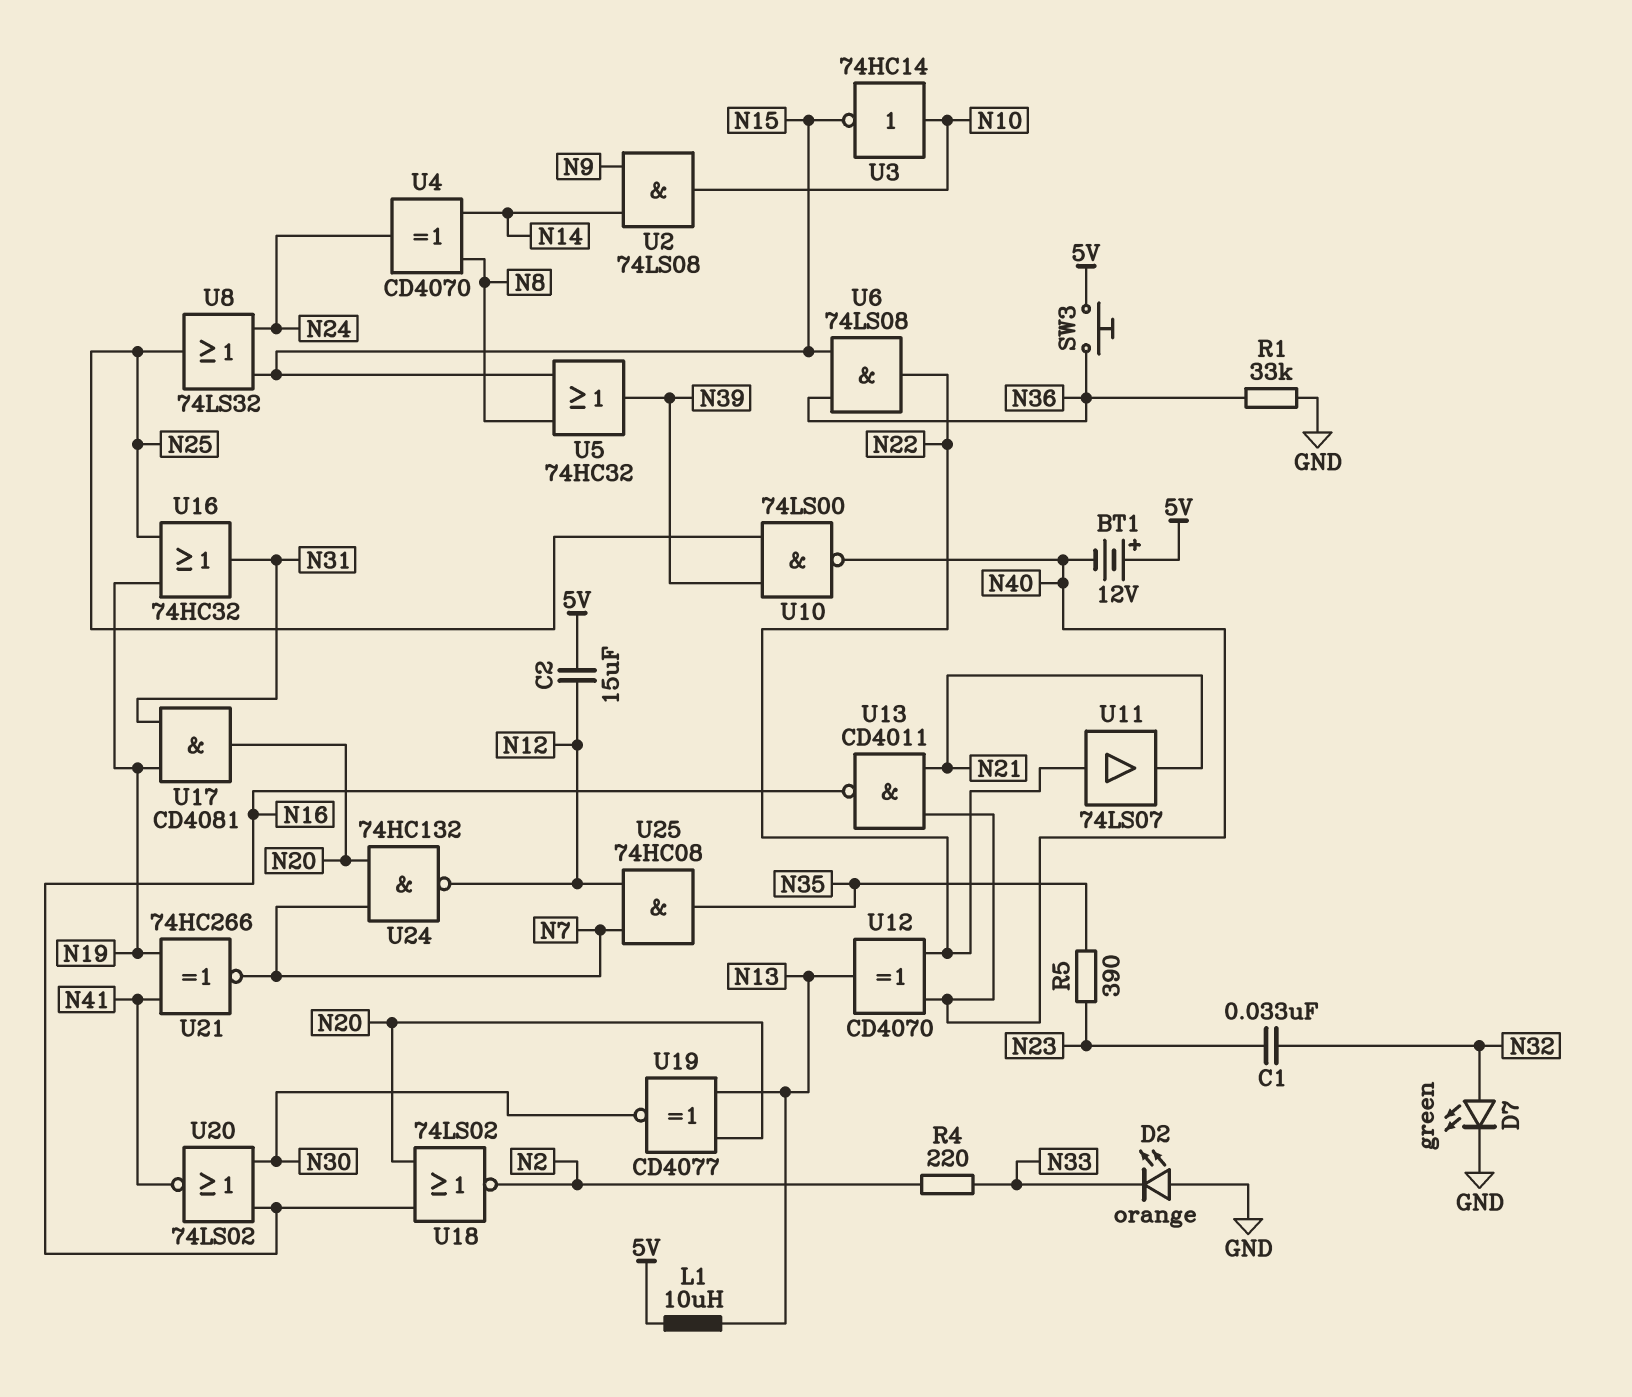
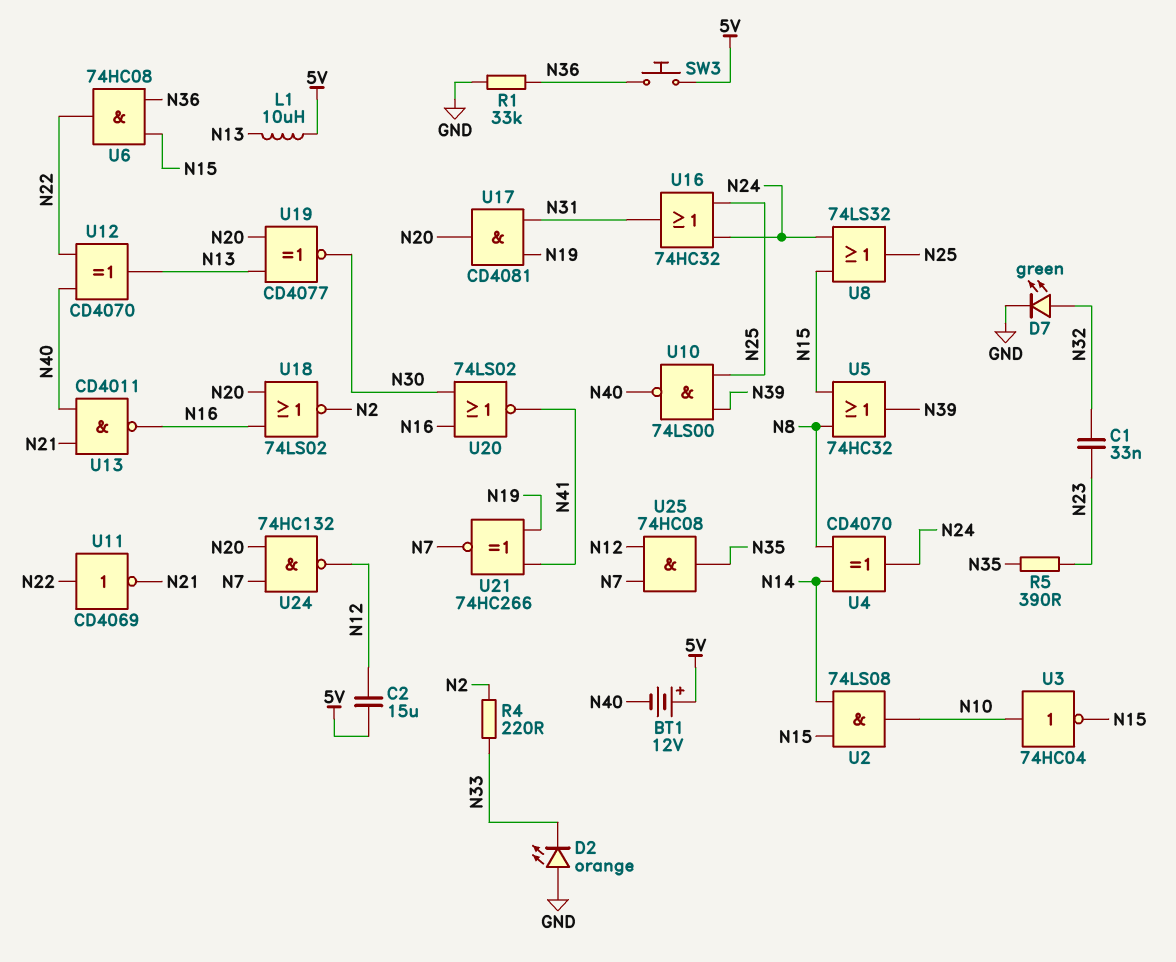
U2: AND 74LS08 (in N9, in N14, out N10) -> AND 74LS08 (in N14, in N15, out N10)
U3: NOT 74HC14 (in N10, out N15) -> NOT 74HC04 (in N10, out N15)
U6: AND 74LS08 (in N15, in N36, out N22) -> AND 74HC08 (in N15, in N36, out N22)
U11: buffer 74LS07 (in N22, out N21) -> NOT CD4069 (in N22, out N21)
U16: OR 74HC32 (in N19, in N25, out N31) -> OR 74HC32 (in N24, in N25, out N31)

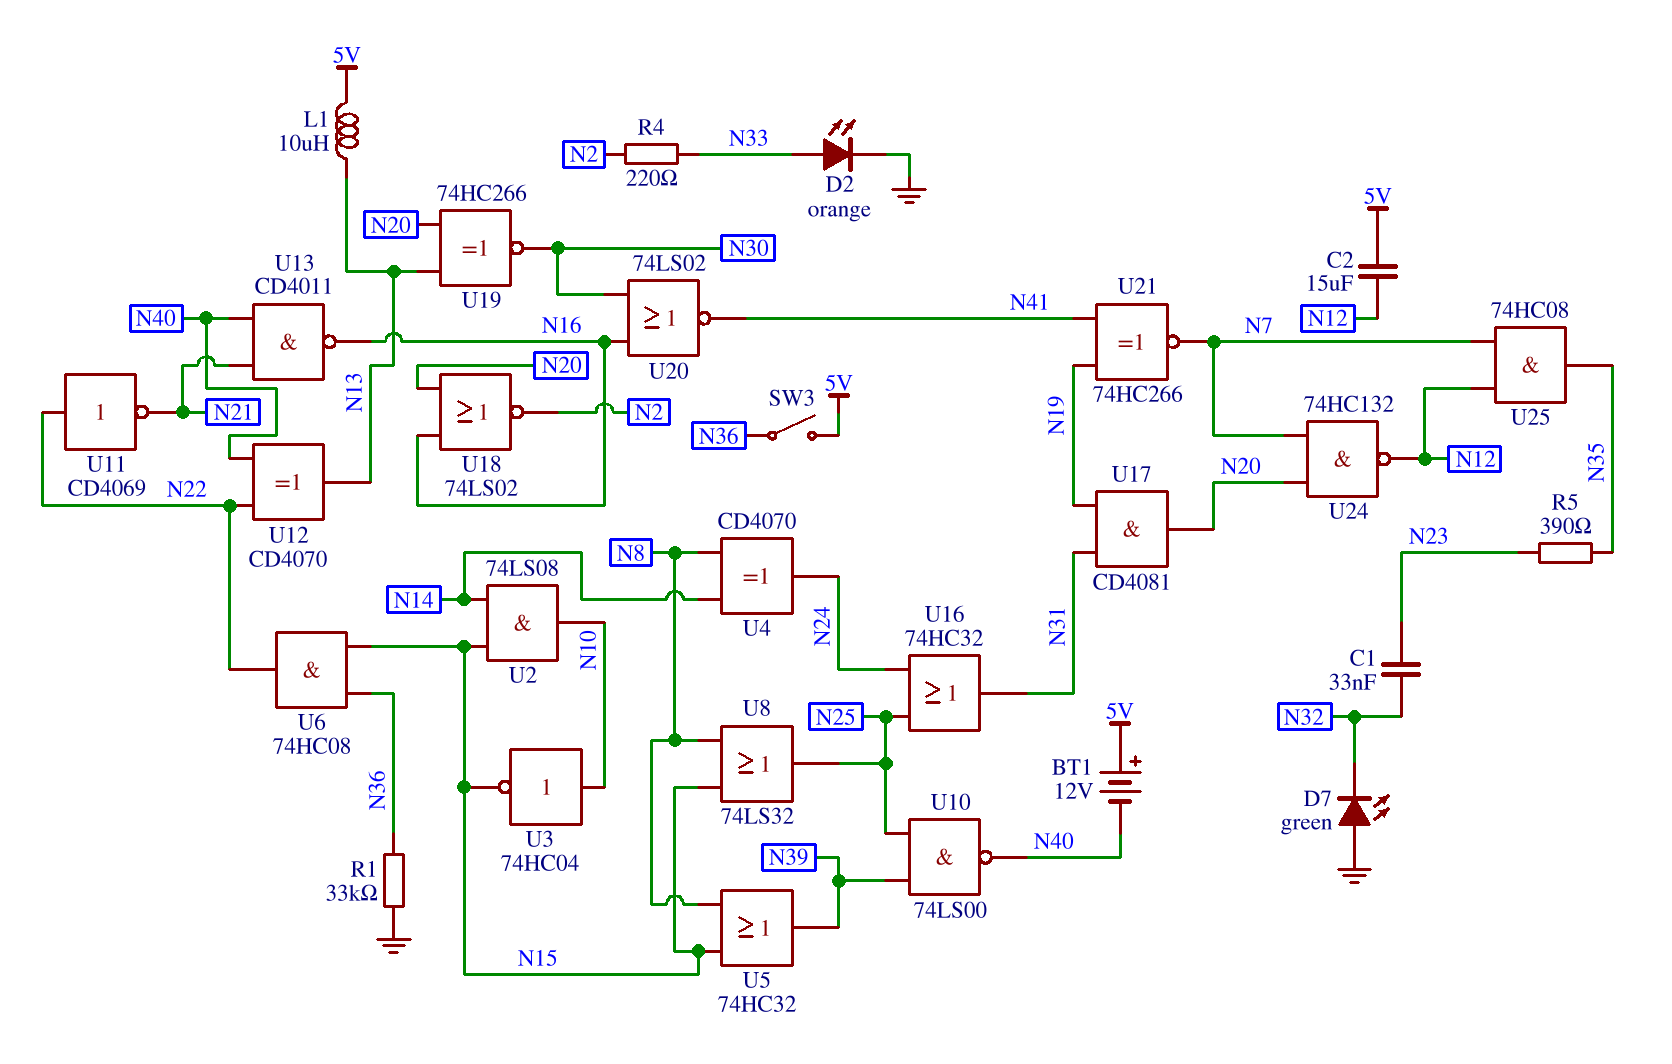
D2: LED orange (A GND, K N33) -> LED orange (A N33, K GND)
D7: LED green (A N32, K GND) -> LED green (A GND, K N32)
SW3: button (5V, N36) -> switch (5V, N36)
U8: OR 74LS32 (in N15, in N24, out N25) -> OR 74LS32 (in N8, in N15, out N25)
U19: XNOR CD4077 (in N13, in N20, out N30) -> XNOR 74HC266 (in N13, in N20, out N30)

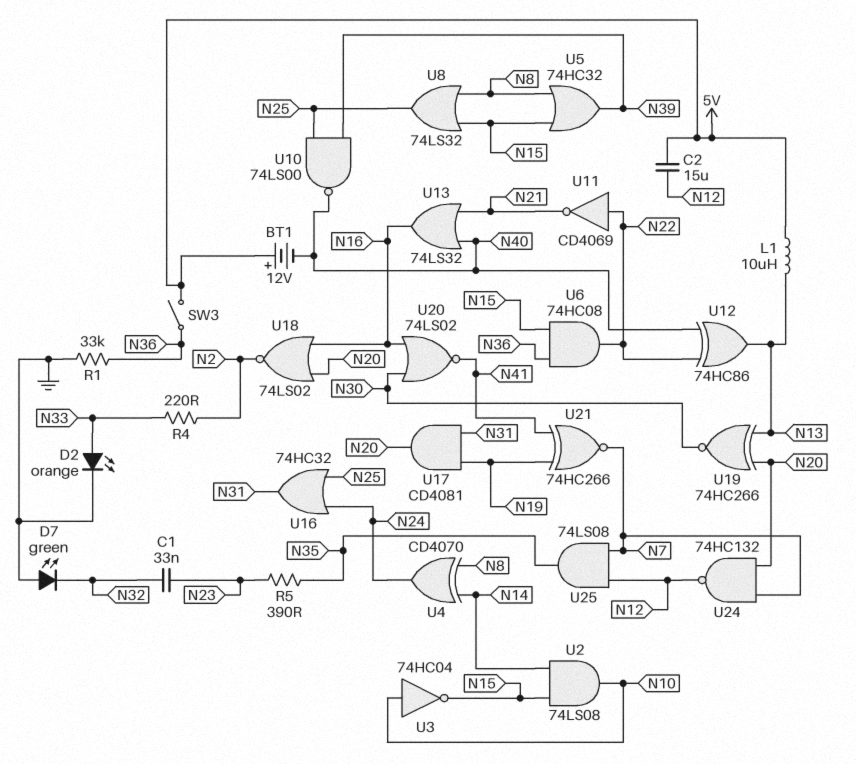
U12: XOR CD4070 (in N22, in N40, out N13) -> XOR 74HC86 (in N22, in N40, out N13)
U13: NAND CD4011 (in N21, in N40, out N16) -> OR 74LS32 (in N21, in N40, out N16)
U25: AND 74HC08 (in N7, in N12, out N35) -> AND 74LS08 (in N7, in N12, out N35)

